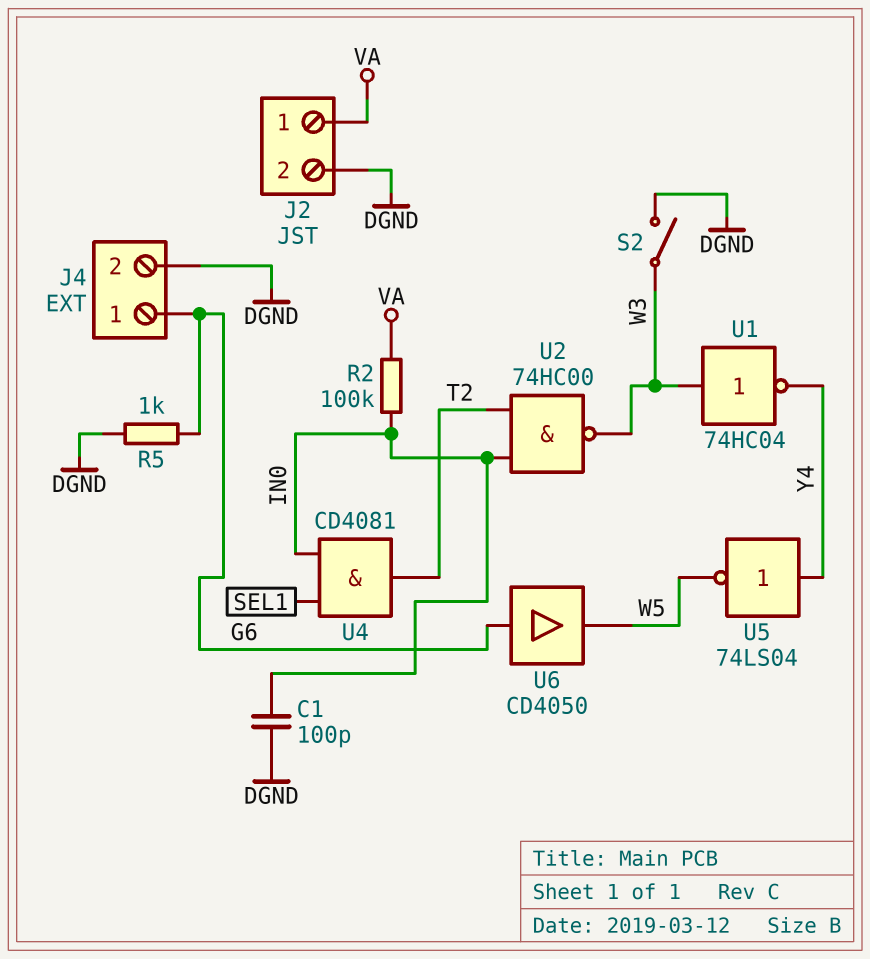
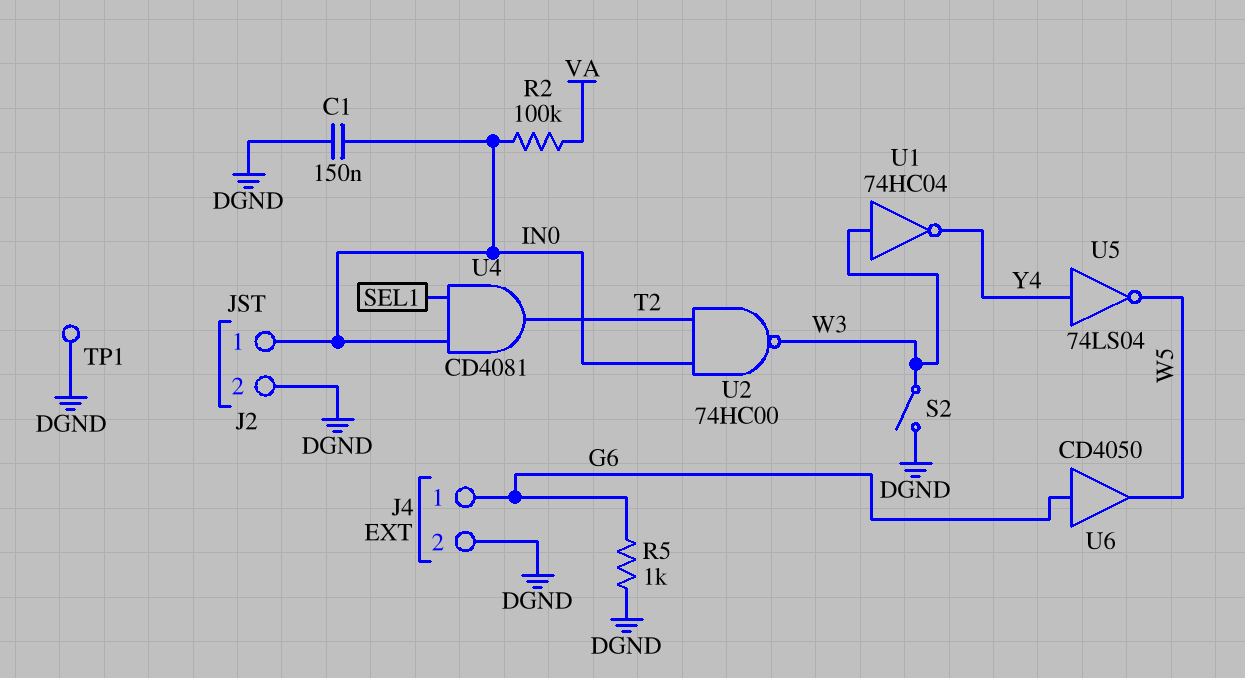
C1: 100pF (DGND, IN0) -> 150nF (DGND, IN0)
J2 pin 1: VA -> IN0
TP1: none -> test point (DGND)

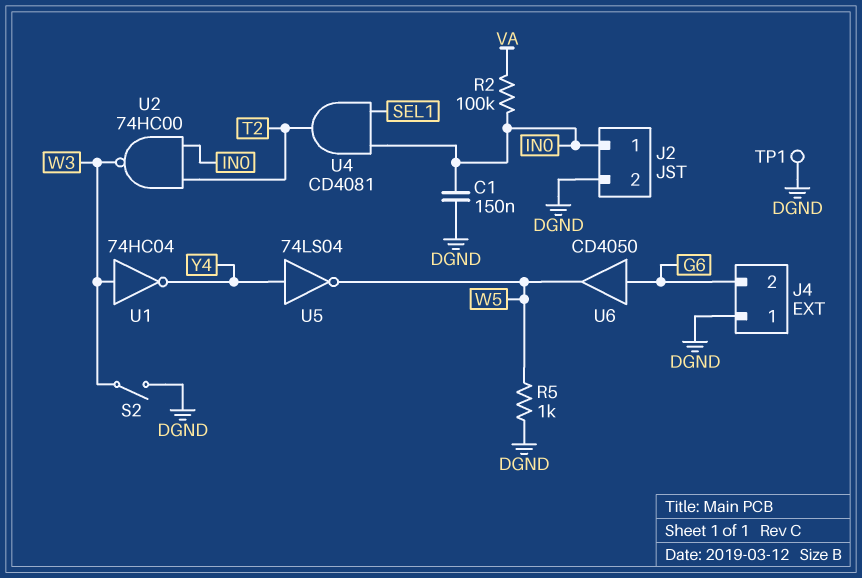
J4 pin 1: G6 -> DGND
J4 pin 2: DGND -> G6
R5: 1k (DGND, G6) -> 1k (DGND, W5)

